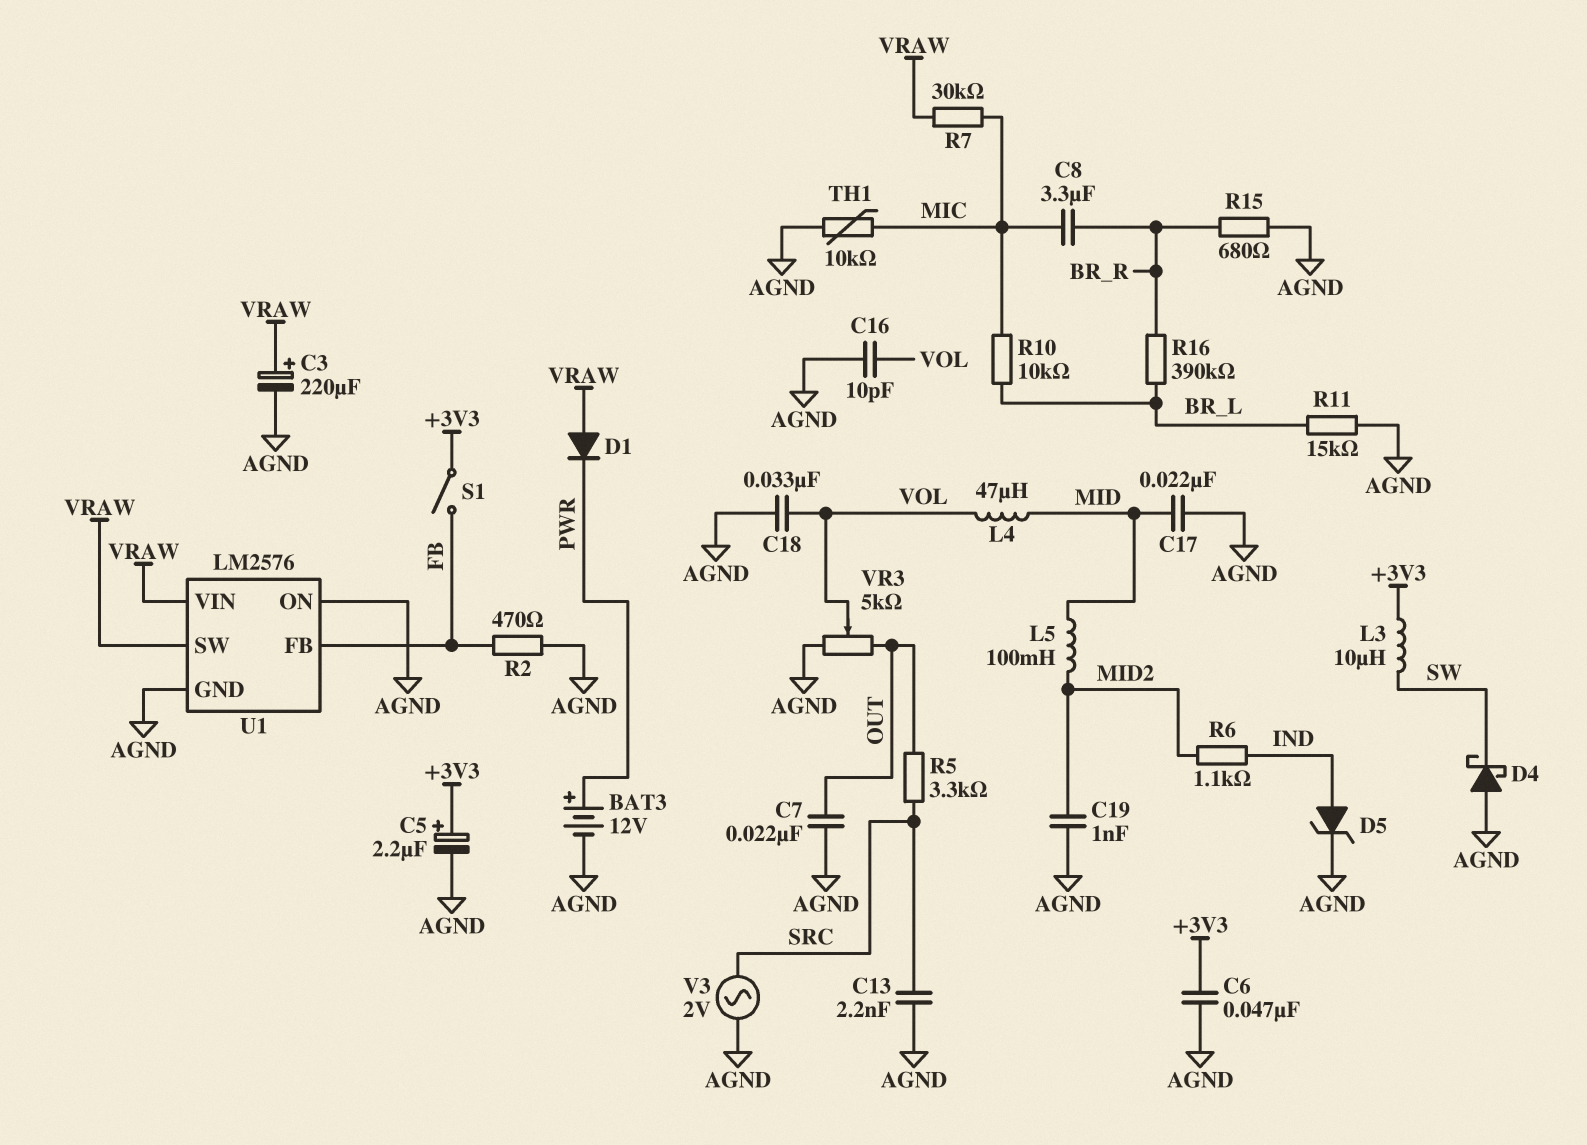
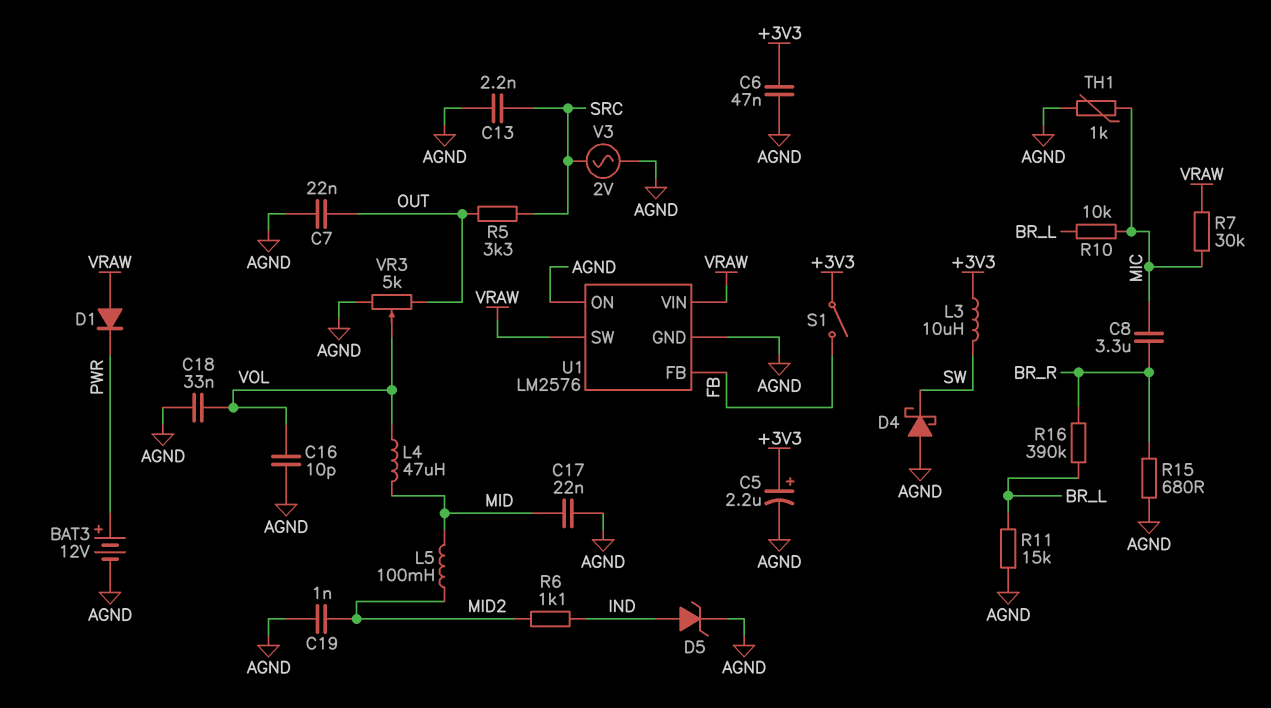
C3: 220uF (plus VRAW, minus AGND) -> none
R2: 470 (AGND, FB) -> none
TH1: 10k (AGND, MIC) -> 1k (AGND, MIC)

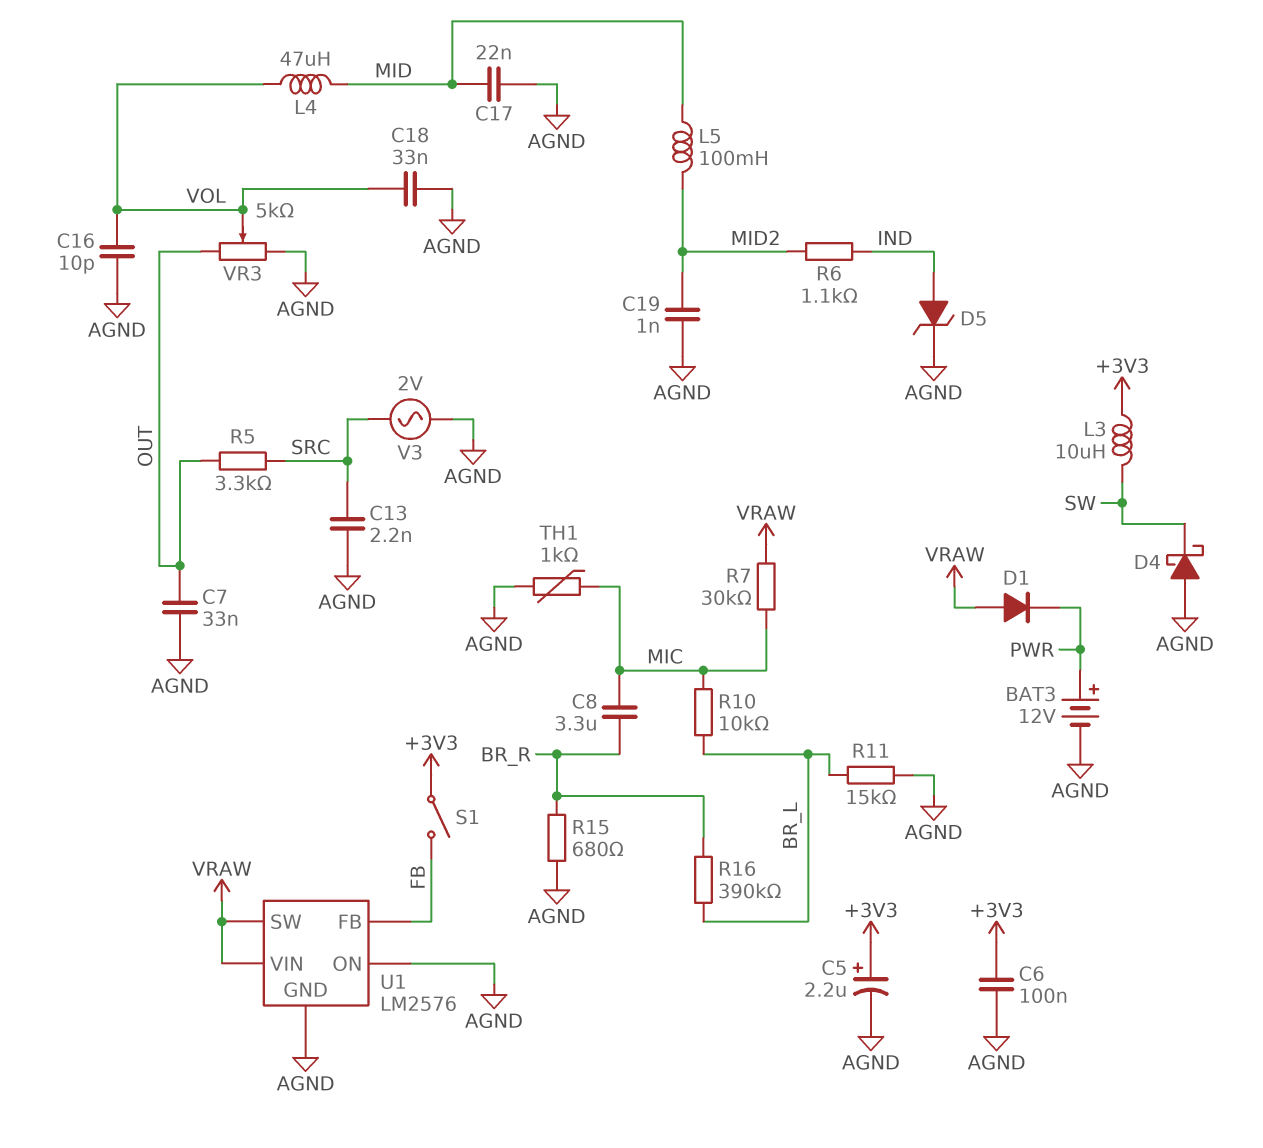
C6: 47nF (+3V3, AGND) -> 100nF (+3V3, AGND)
C7: 22nF (AGND, OUT) -> 33nF (AGND, OUT)

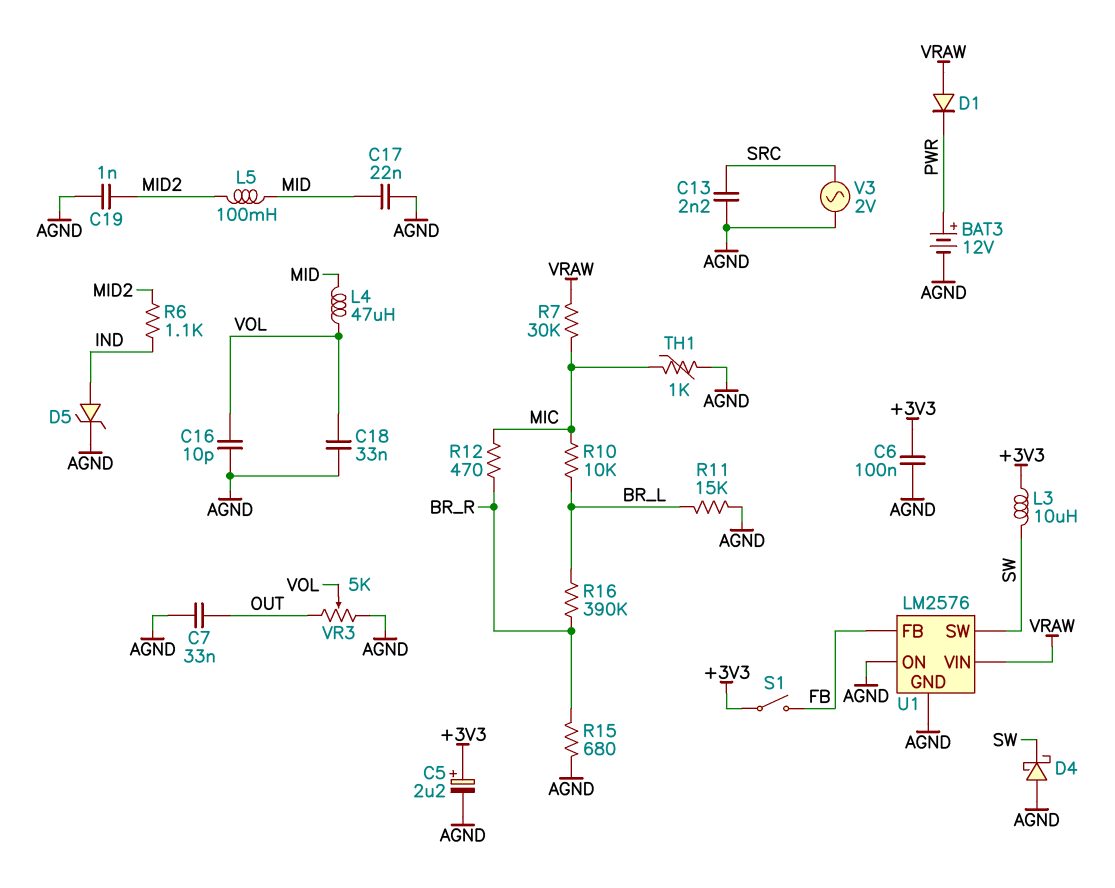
C8: 3.3uF (BR_R, MIC) -> none
R5: 3.3k (OUT, SRC) -> none
R12: none -> 470 (BR_R, MIC)
U1 pin SW: VRAW -> SW

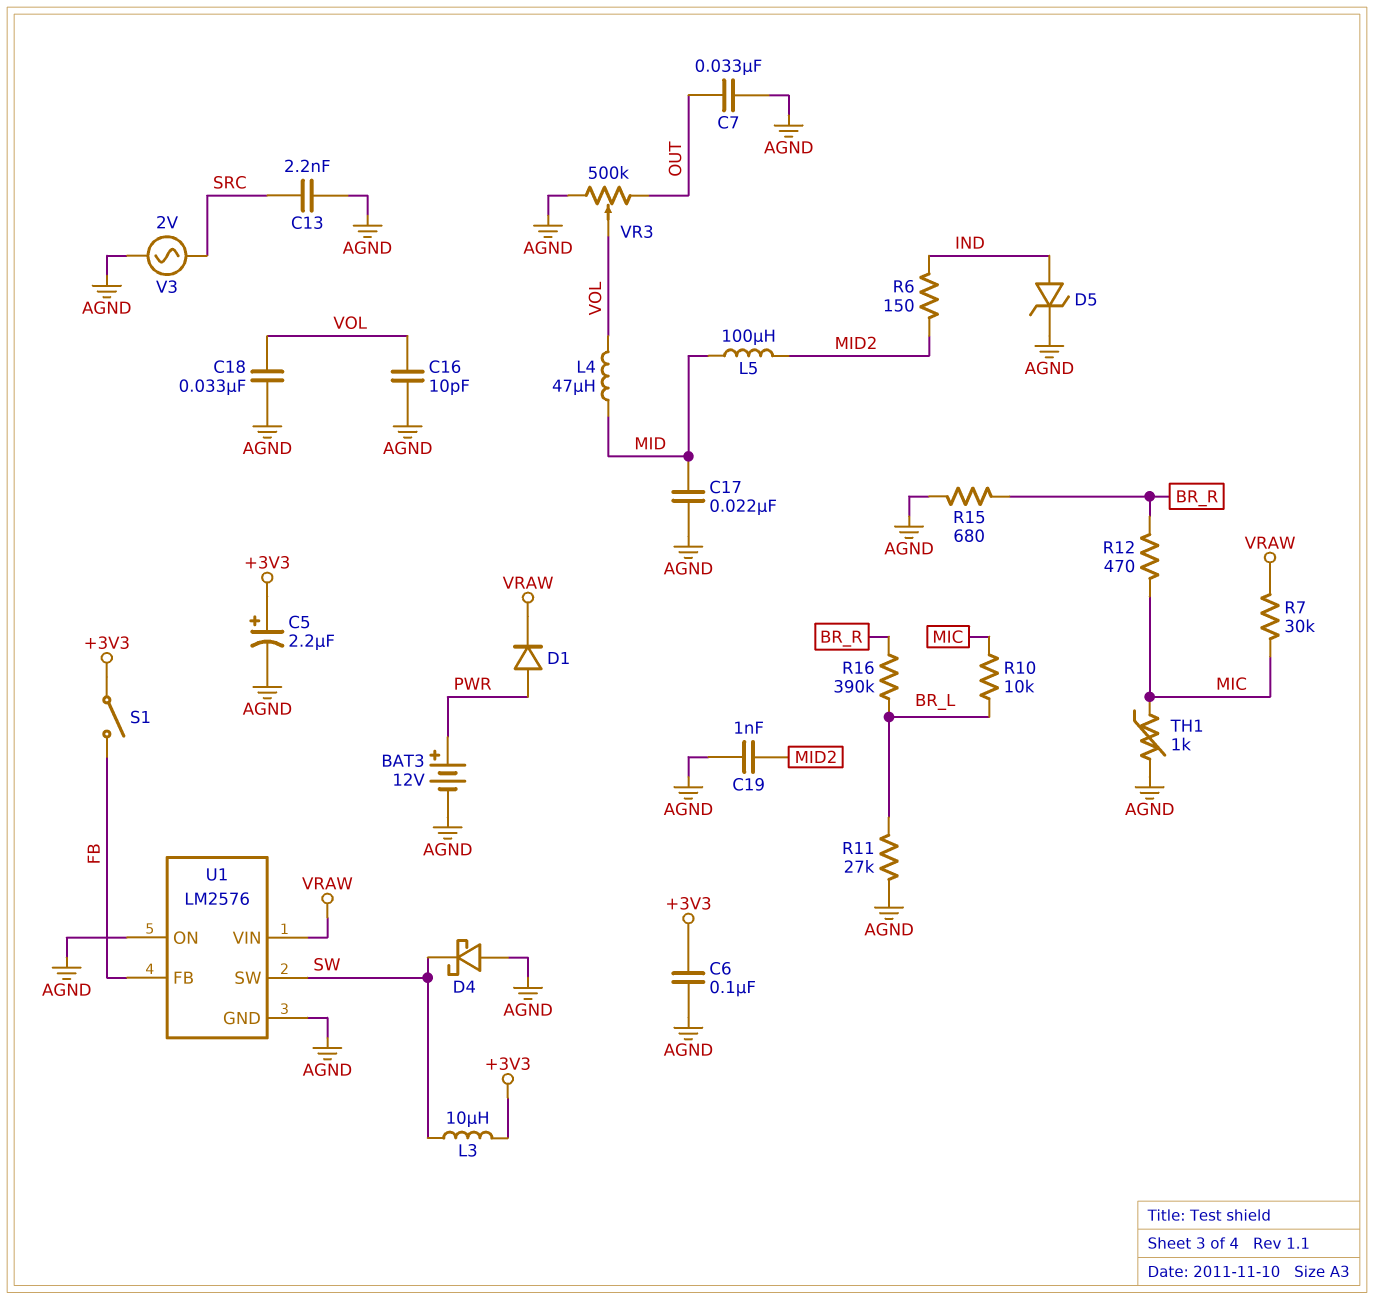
D1: diode (A VRAW, K PWR) -> diode (A PWR, K VRAW)
L5: 100mH (MID, MID2) -> 100uH (MID, MID2)
R6: 1.1k (IND, MID2) -> 150 (IND, MID2)
R11: 15k (AGND, BR_L) -> 27k (AGND, BR_L)
VR3: 5k (AGND, OUT, wiper VOL) -> 500k (AGND, OUT, wiper VOL)

